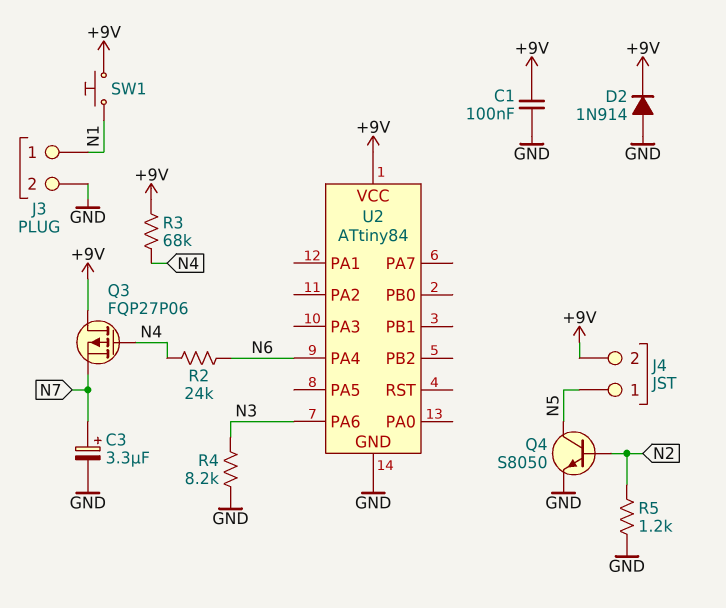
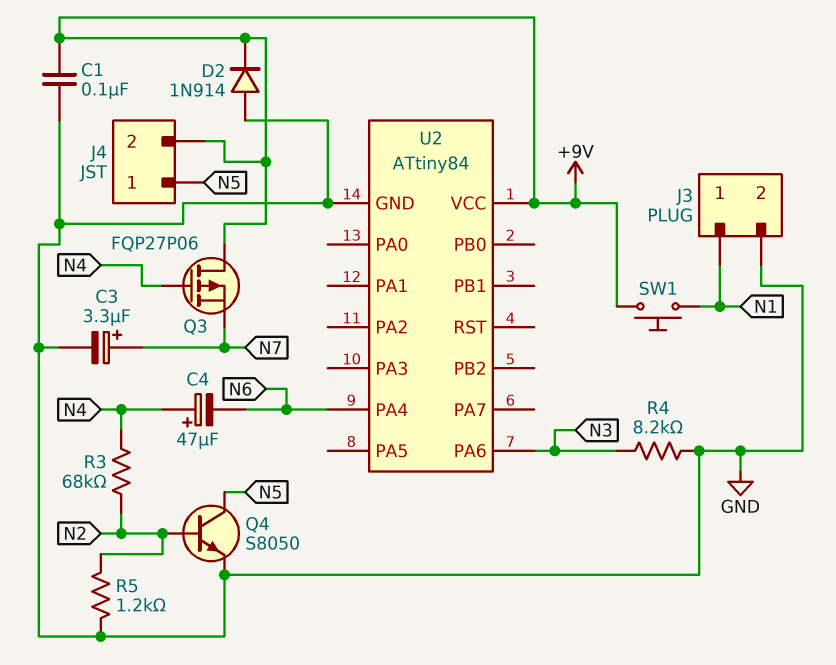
C4: none -> 47uF (plus N4, minus N6)
R2: 24k (N4, N6) -> none
R3: 68k (+9V, N4) -> 68k (N2, N4)

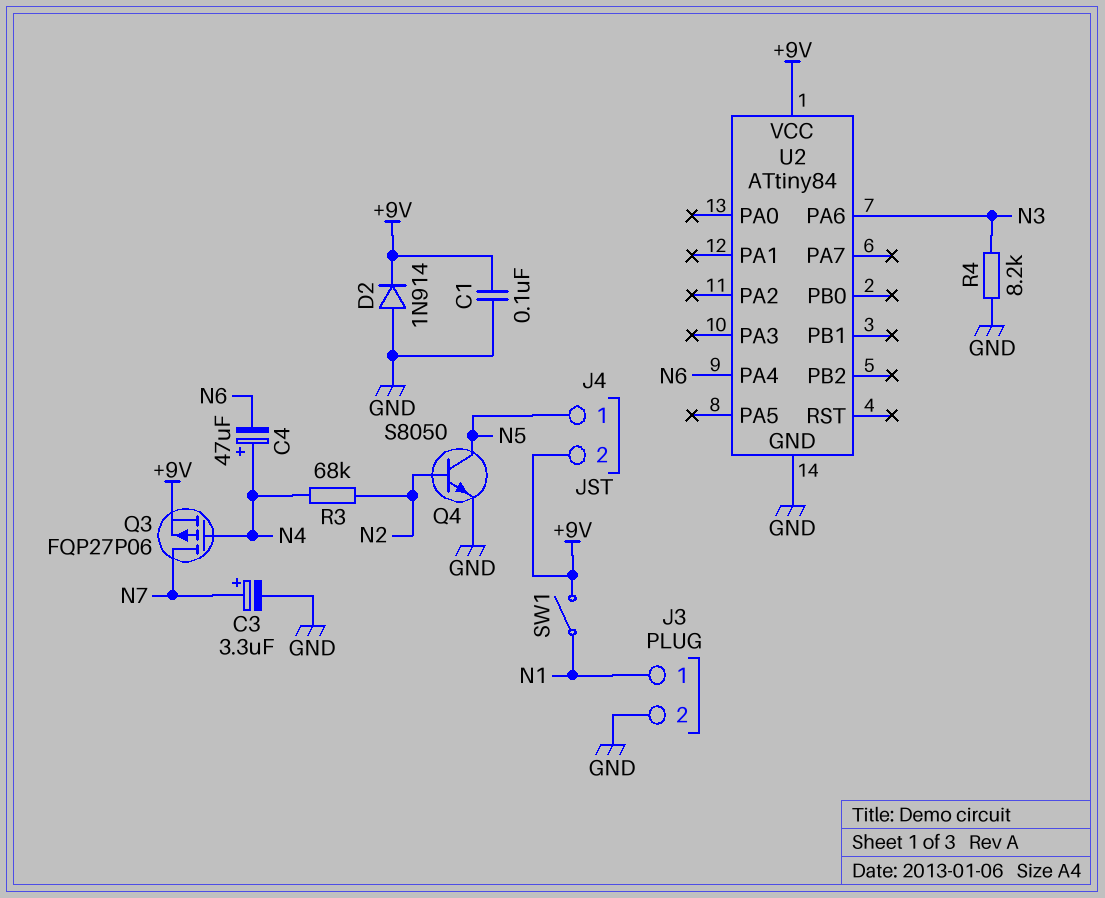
Q3: PMOS FQP27P06 (G N4, D +9V, S N7) -> PMOS FQP27P06 (G N4, D N7, S +9V)
R5: 1.2k (GND, N2) -> none
SW1: button (+9V, N1) -> switch (+9V, N1)

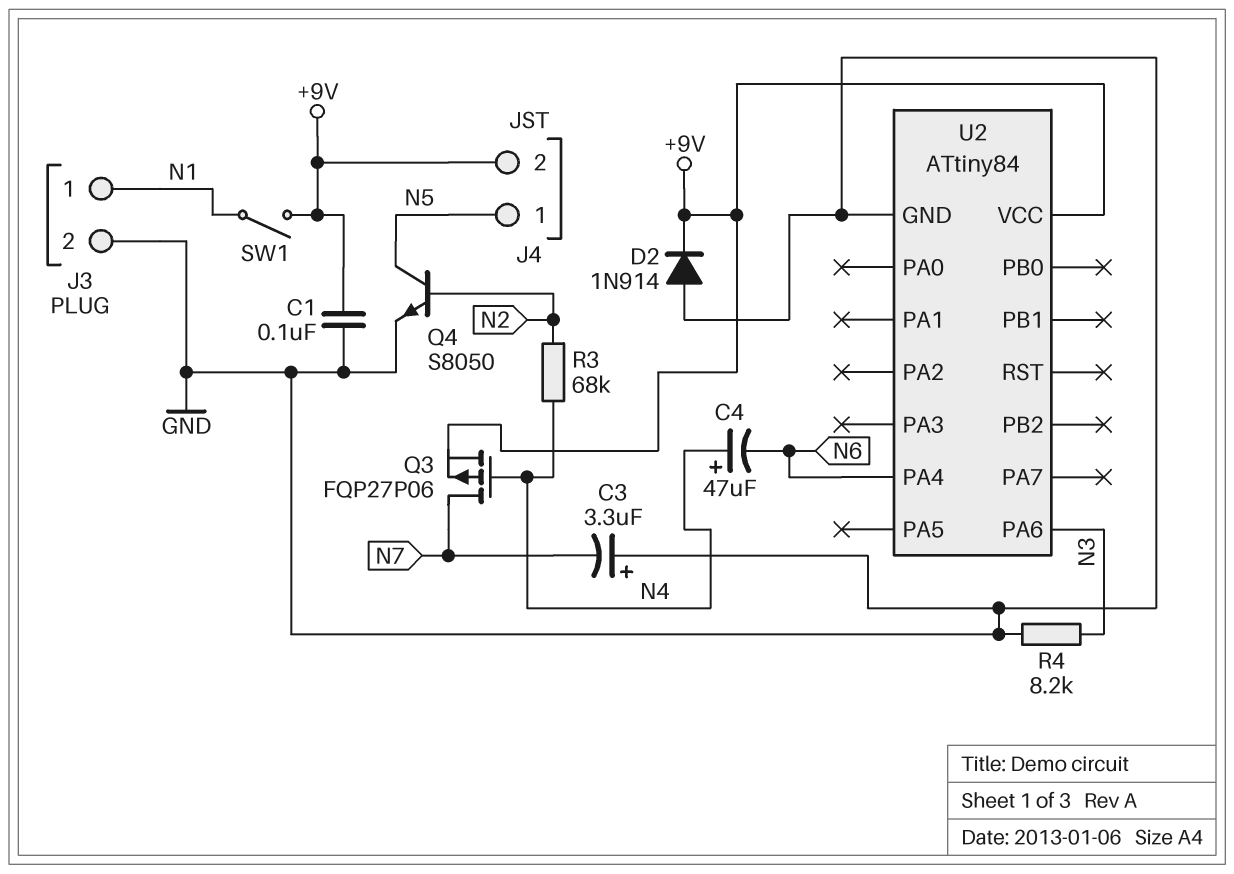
C3: 3.3uF (plus N7, minus GND) -> 3.3uF (plus GND, minus N7)

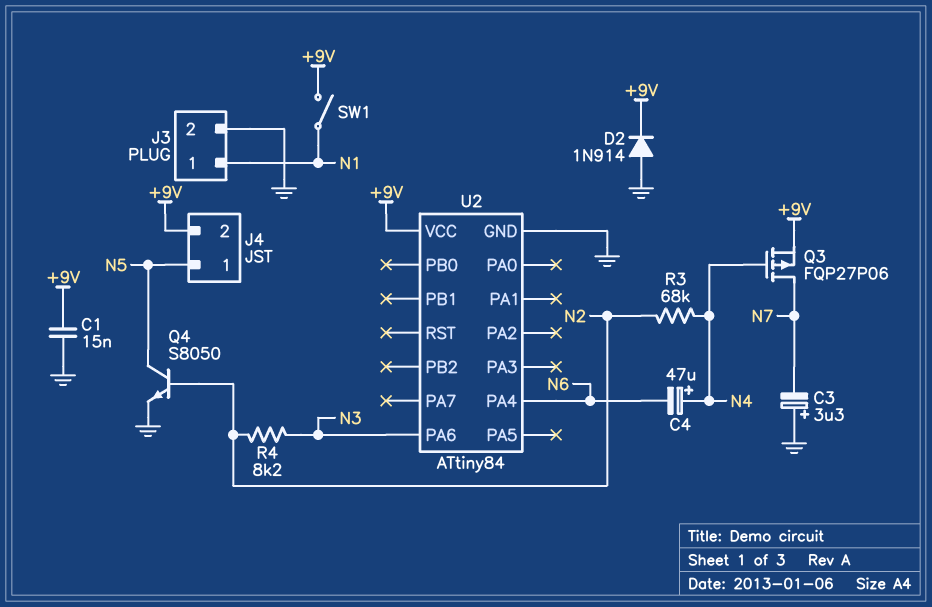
C1: 100nF (+9V, GND) -> 15nF (+9V, GND)
R4: 8.2k (GND, N3) -> 8.2k (N2, N3)

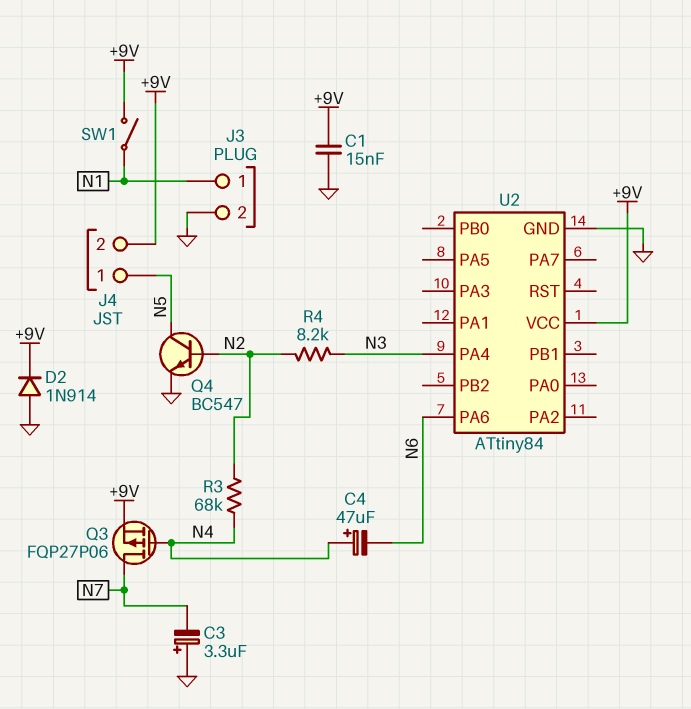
Q4: NPN S8050 (B N2, C N5, E GND) -> NPN BC547 (B N2, C N5, E GND)
U2 pin PA4: N6 -> N3
U2 pin PA6: N3 -> N6

